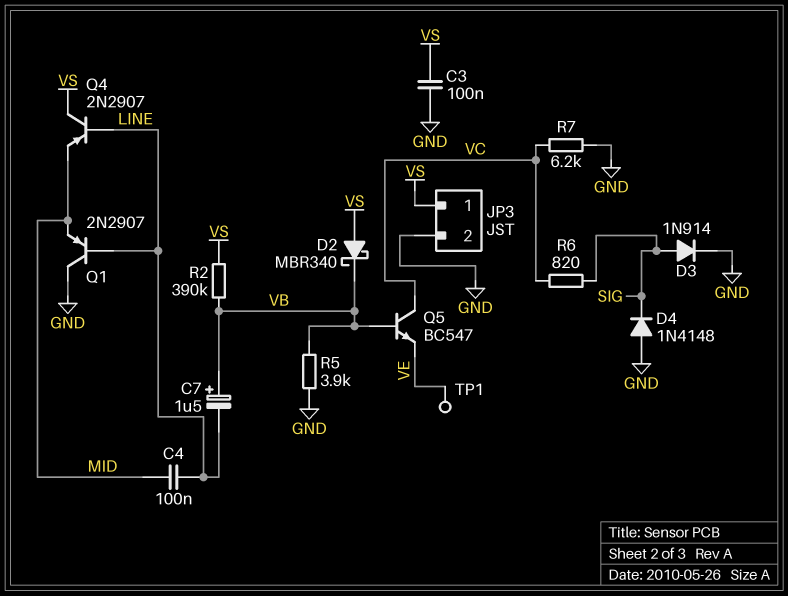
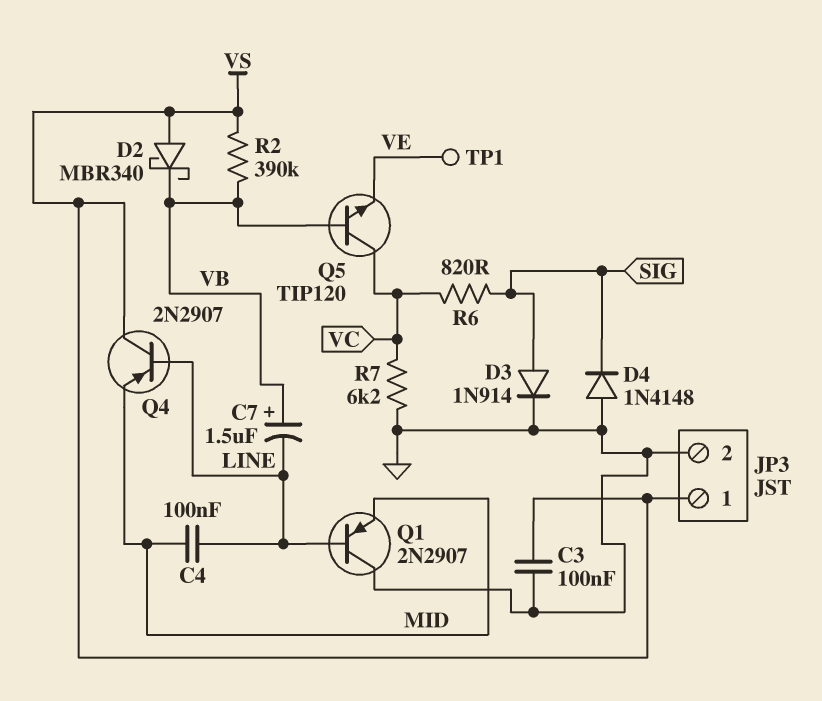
Q5: NPN BC547 (B VB, C VC, E VE) -> NPN TIP120 (B VB, C VC, E VE)
R5: 3.9k (GND, VB) -> none

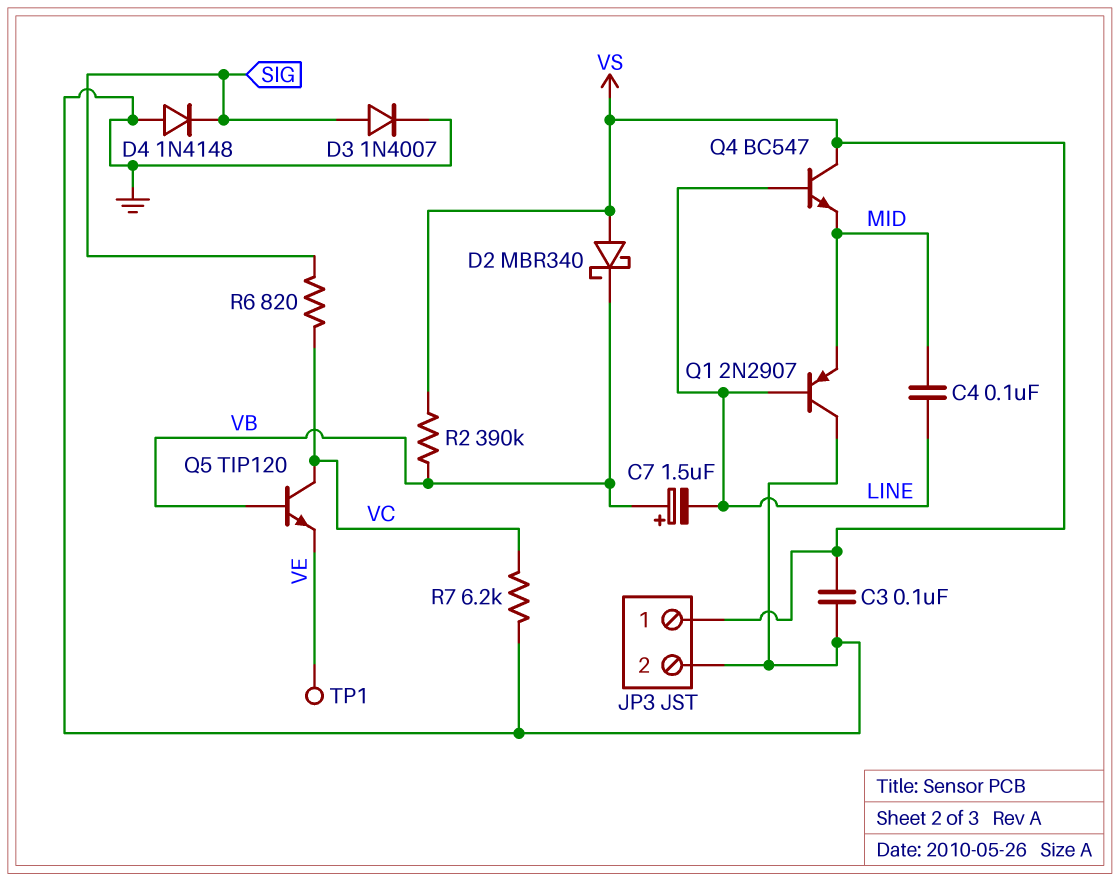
D3: diode 1N914 (A SIG, K GND) -> diode 1N4007 (A SIG, K GND)
Q4: PNP 2N2907 (B LINE, C VS, E MID) -> NPN BC547 (B LINE, C VS, E MID)

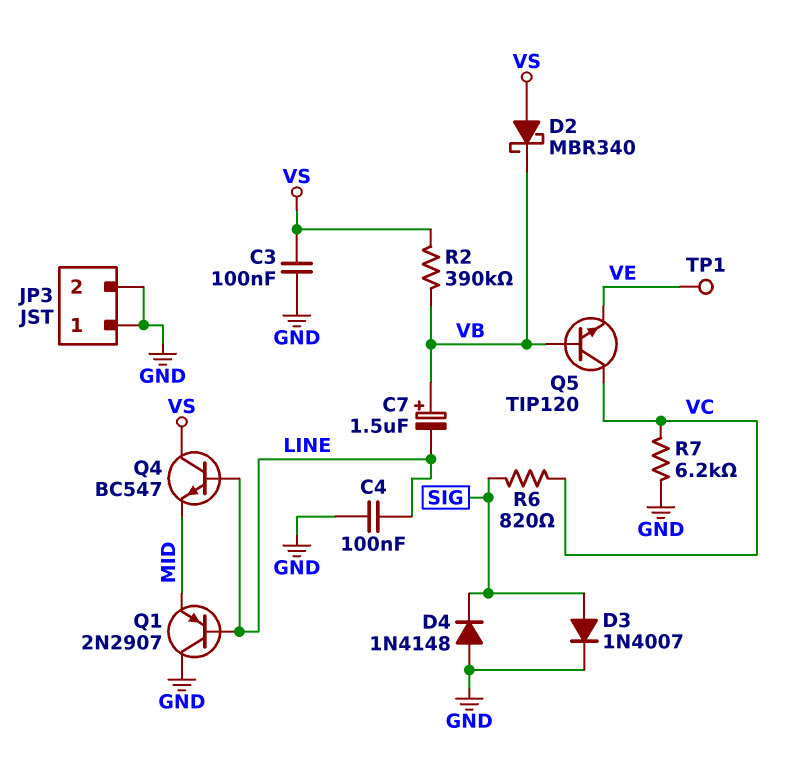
C4: 100nF (LINE, MID) -> 100nF (GND, LINE)
JP3 pin 1: VS -> GND

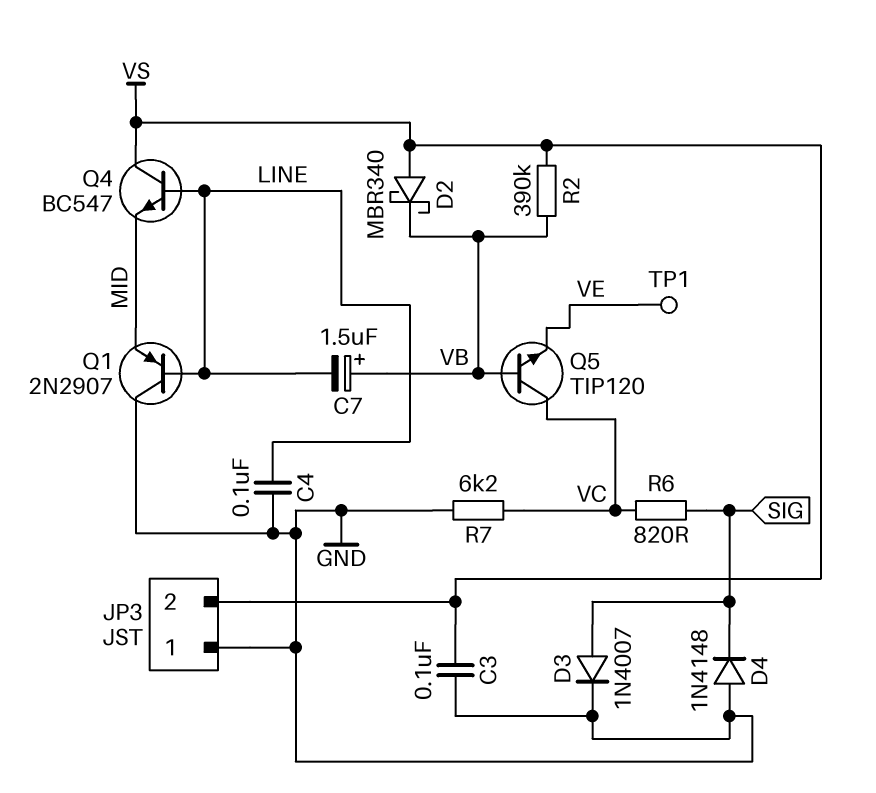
JP3 pin 2: GND -> VS

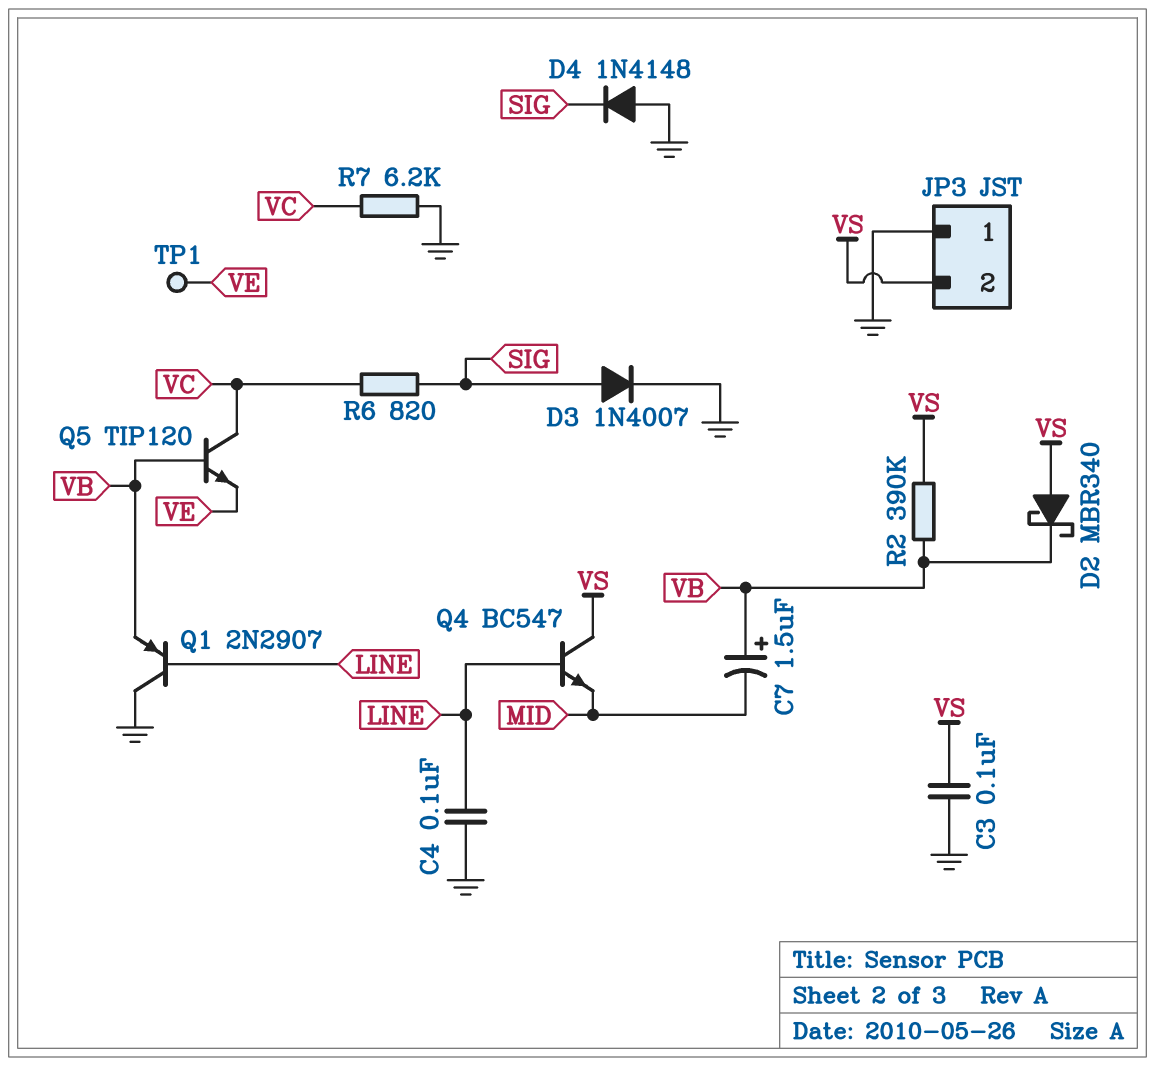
C7: 1.5uF (plus VB, minus LINE) -> 1.5uF (plus VB, minus MID)
Q1: PNP 2N2907 (B LINE, C GND, E MID) -> PNP 2N2907 (B LINE, C GND, E VB)

